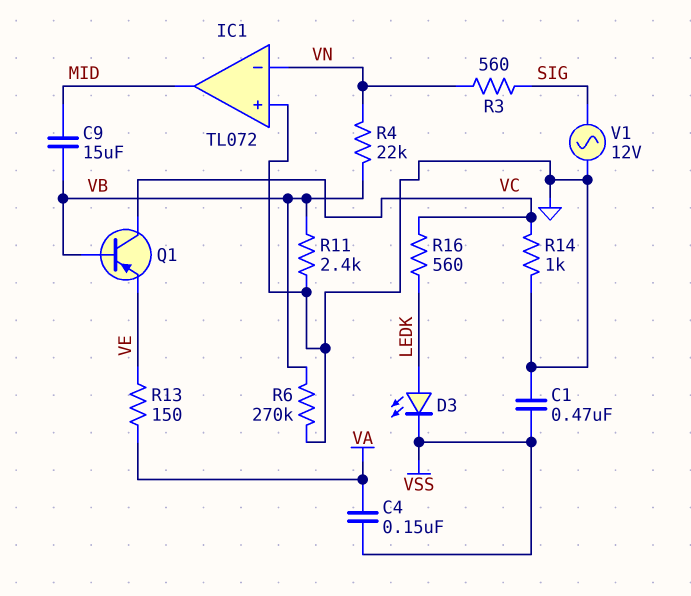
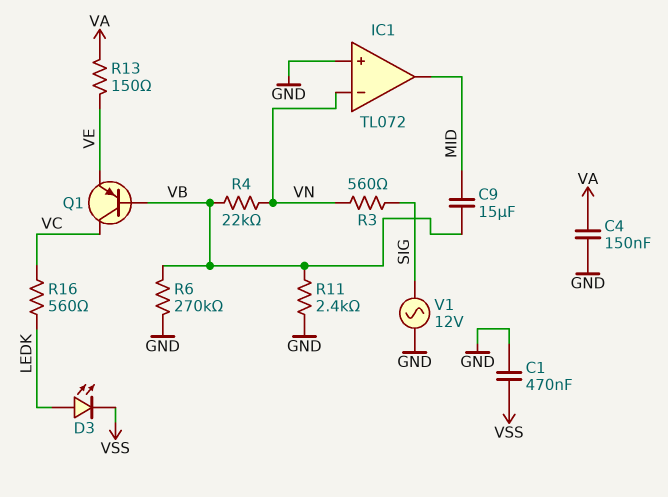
C4: 150nF (VA, VSS) -> 150nF (GND, VA)
R14: 1k (GND, VC) -> none

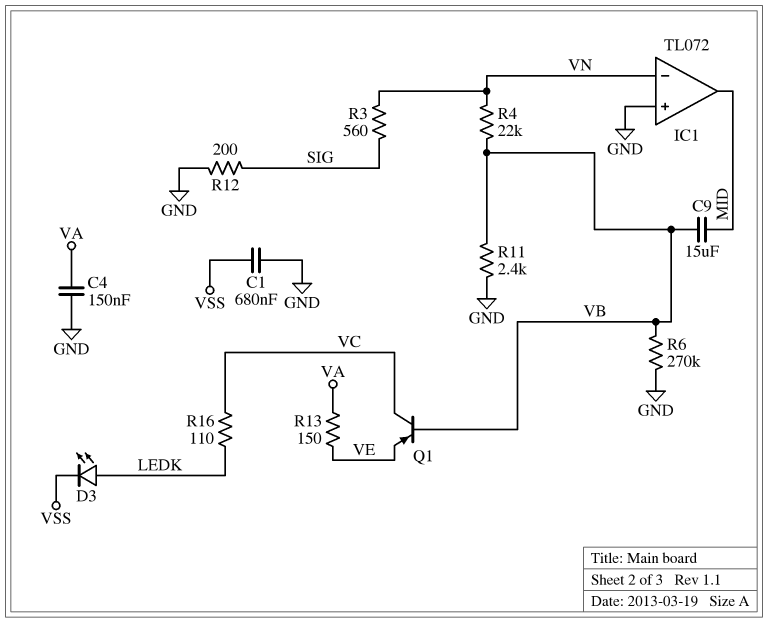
C1: 470nF (GND, VSS) -> 680nF (GND, VSS)
R12: none -> 200 (GND, SIG)
R16: 560 (LEDK, VC) -> 110 (LEDK, VC)
V1: AC 12V (GND, SIG) -> none

